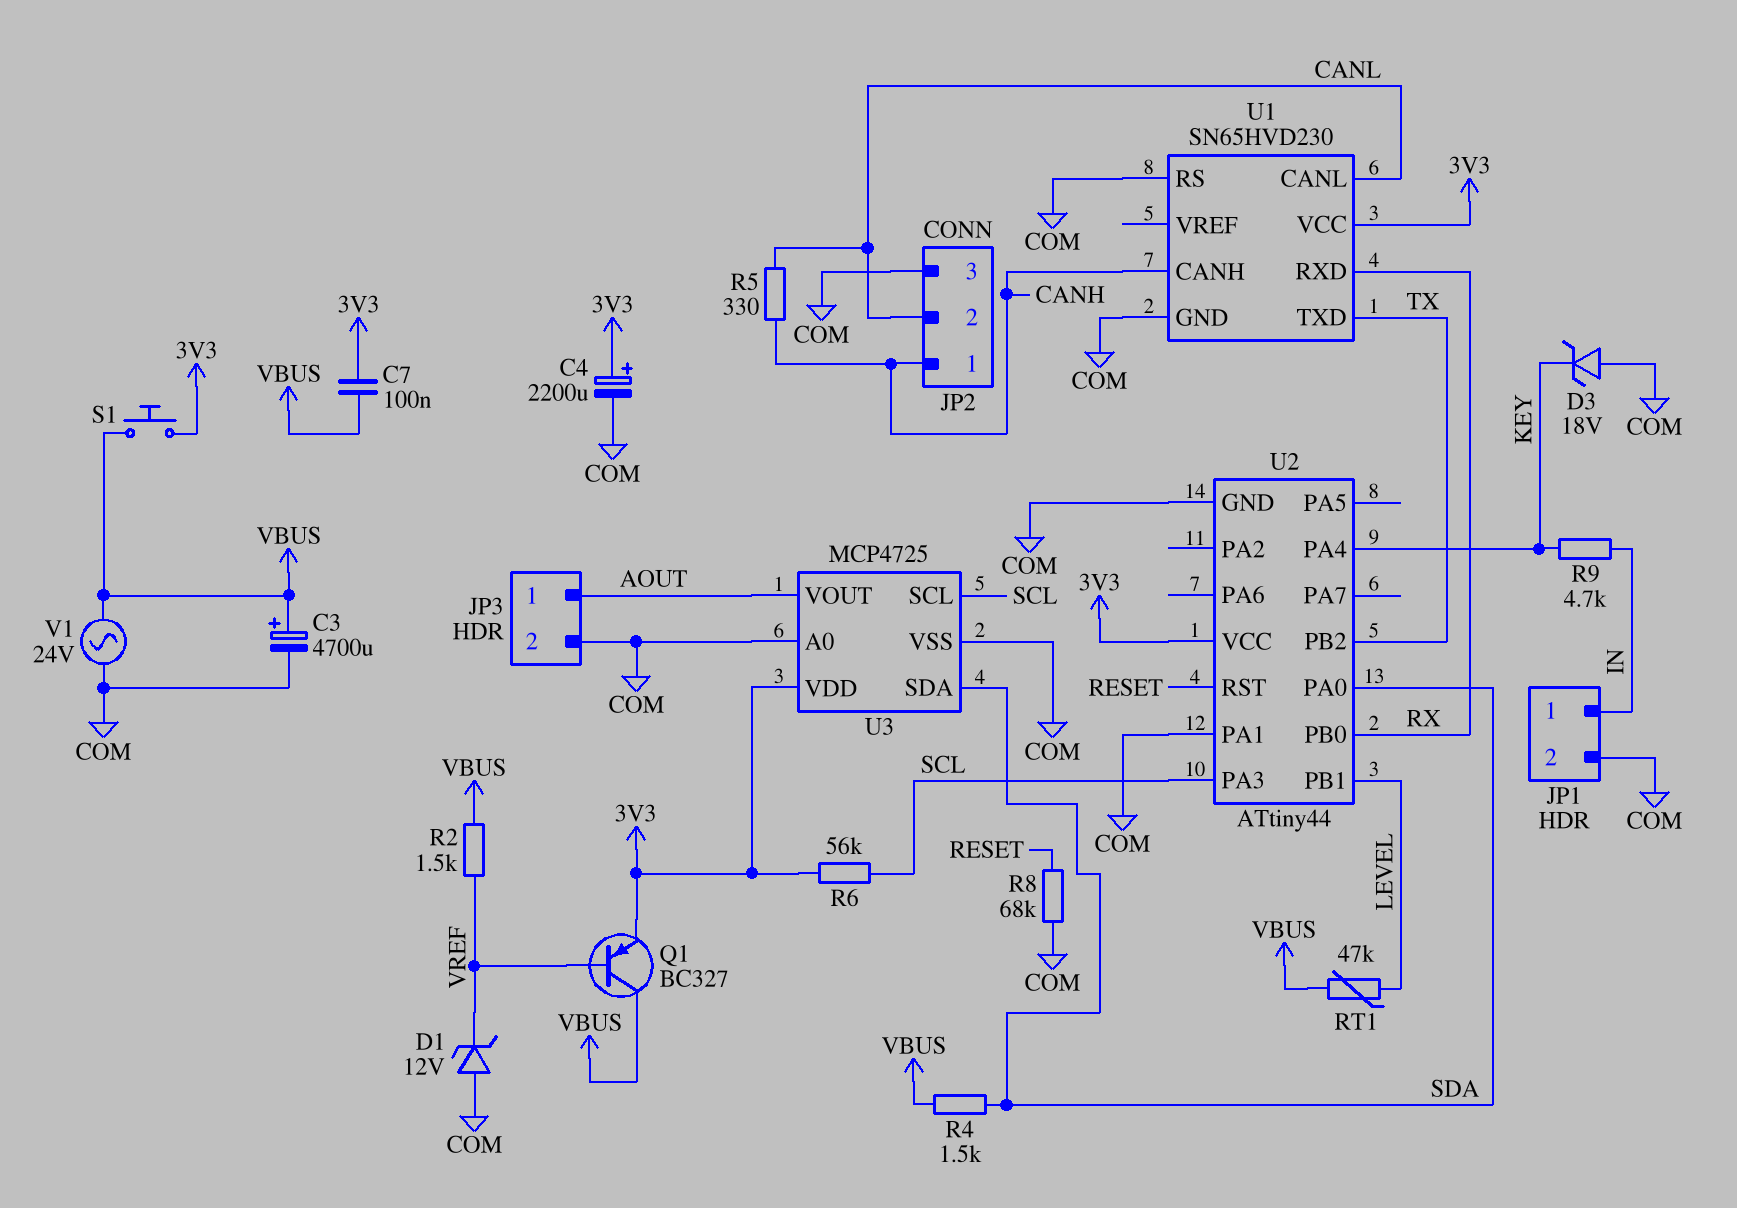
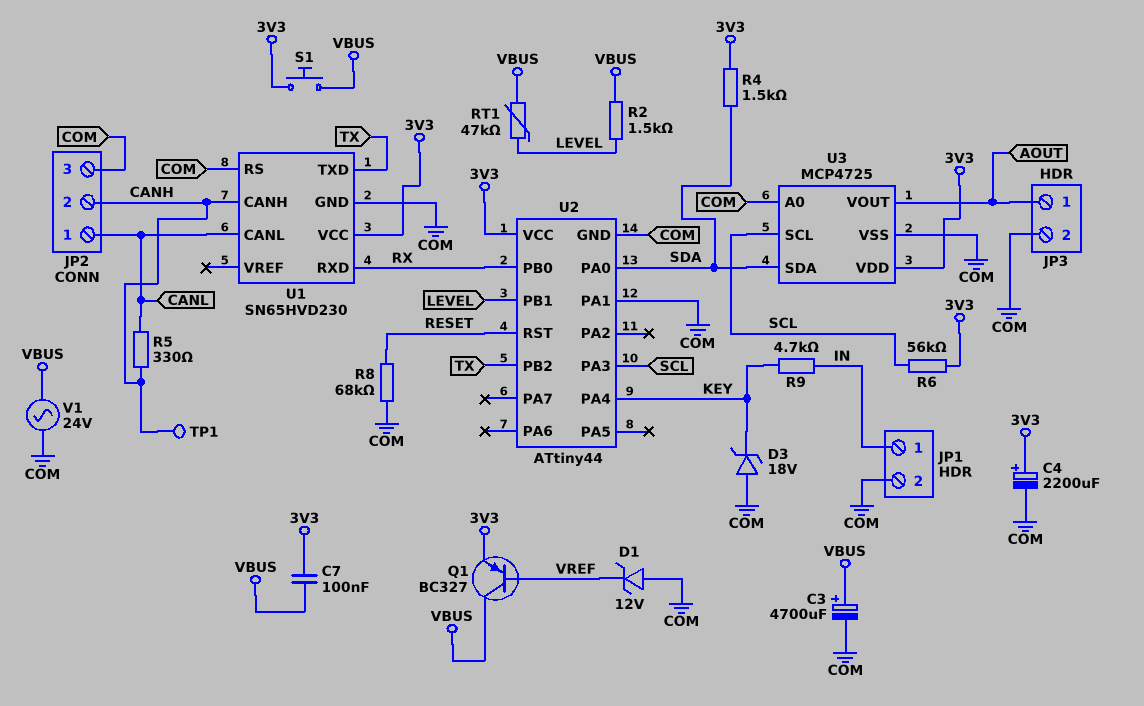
JP2 pin 1: CANH -> CANL
JP2 pin 2: CANL -> CANH
R2: 1.5k (VBUS, VREF) -> 1.5k (LEVEL, VBUS)
R4: 1.5k (SDA, VBUS) -> 1.5k (3V3, SDA)
TP1: none -> test point (CANH)

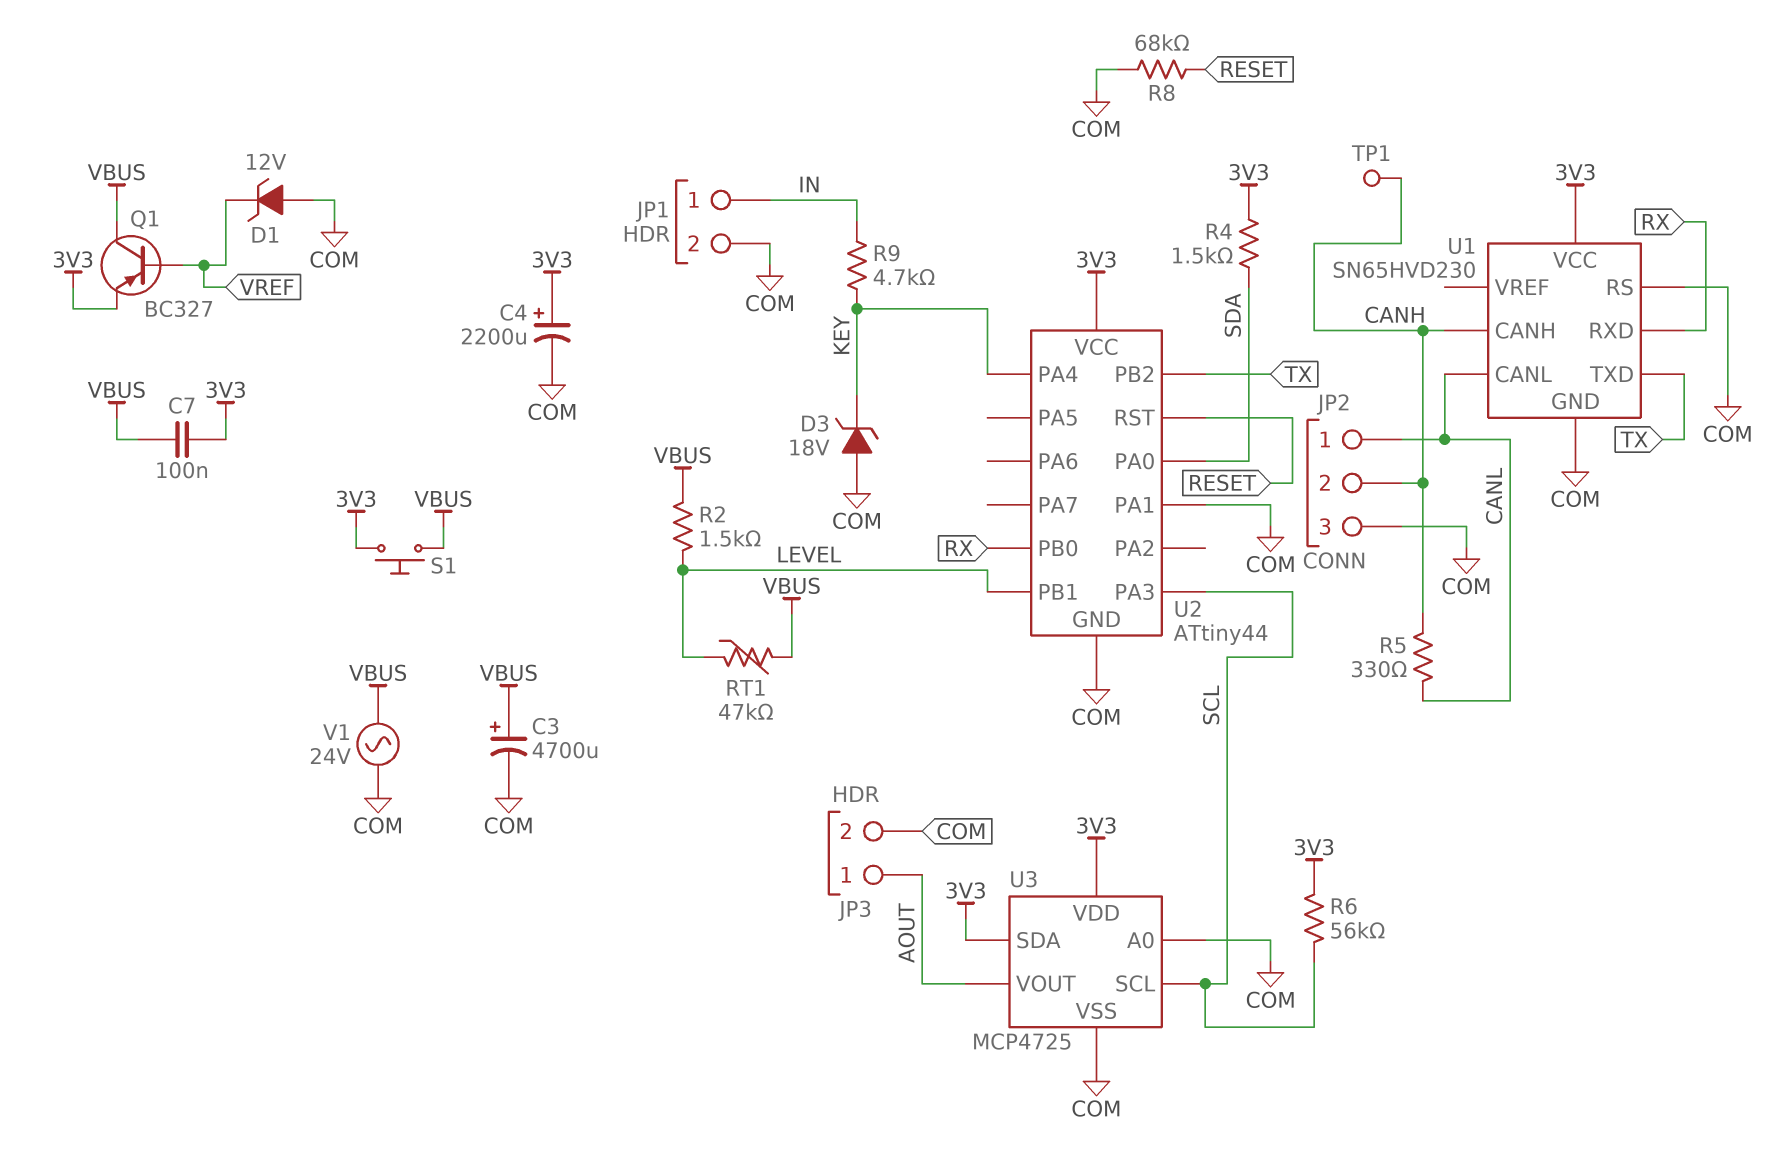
U3 pin SDA: SDA -> 3V3

